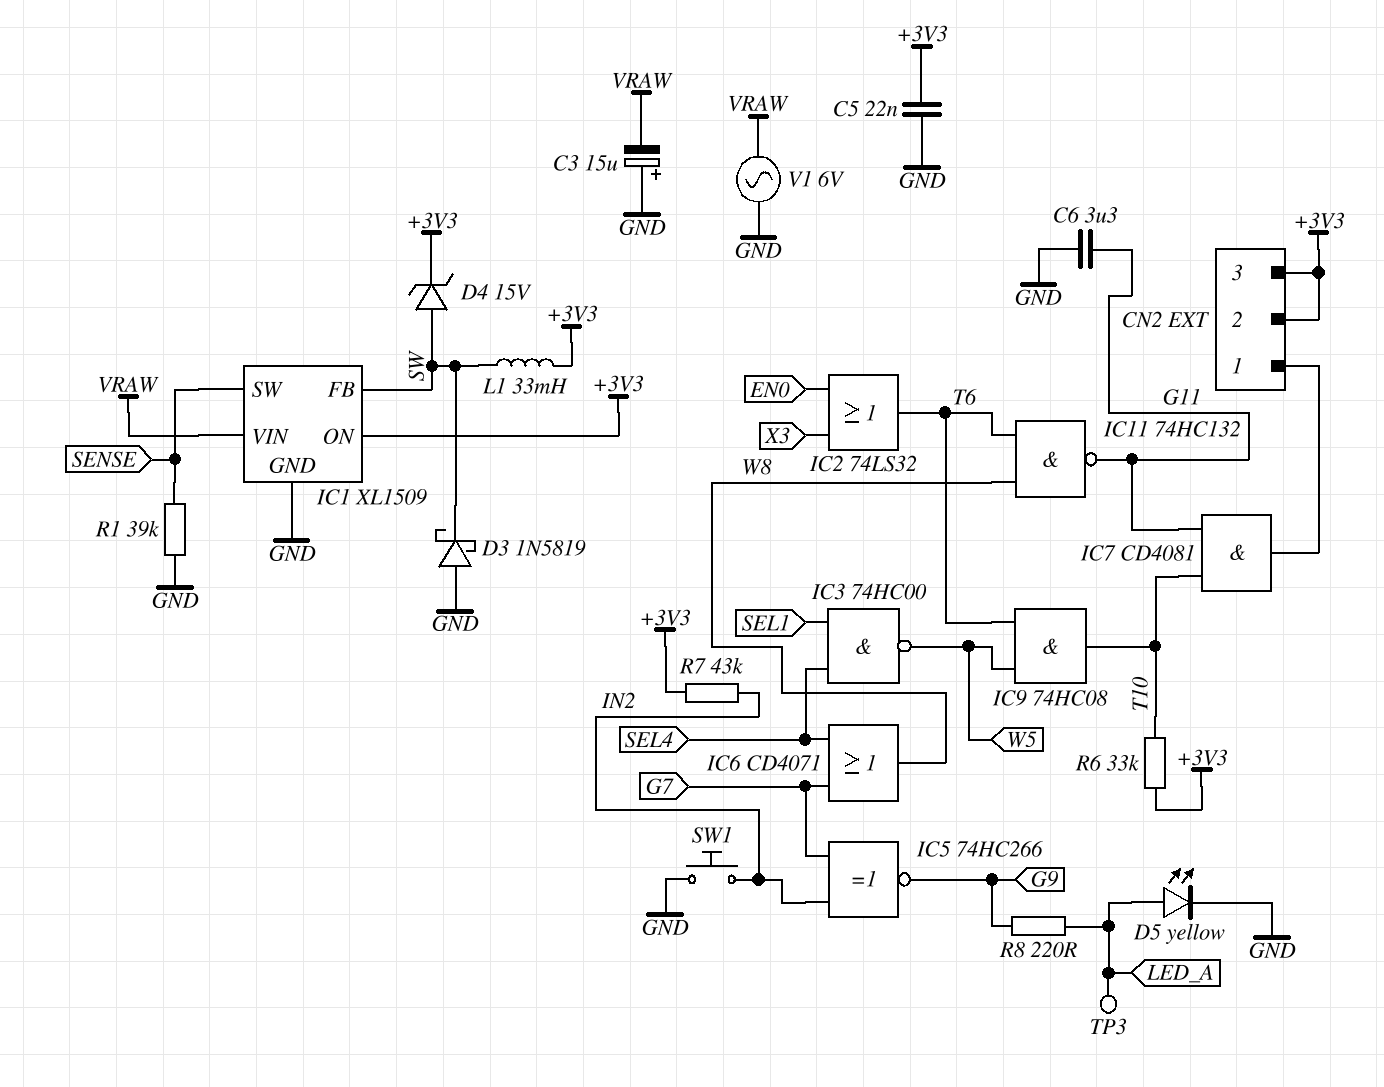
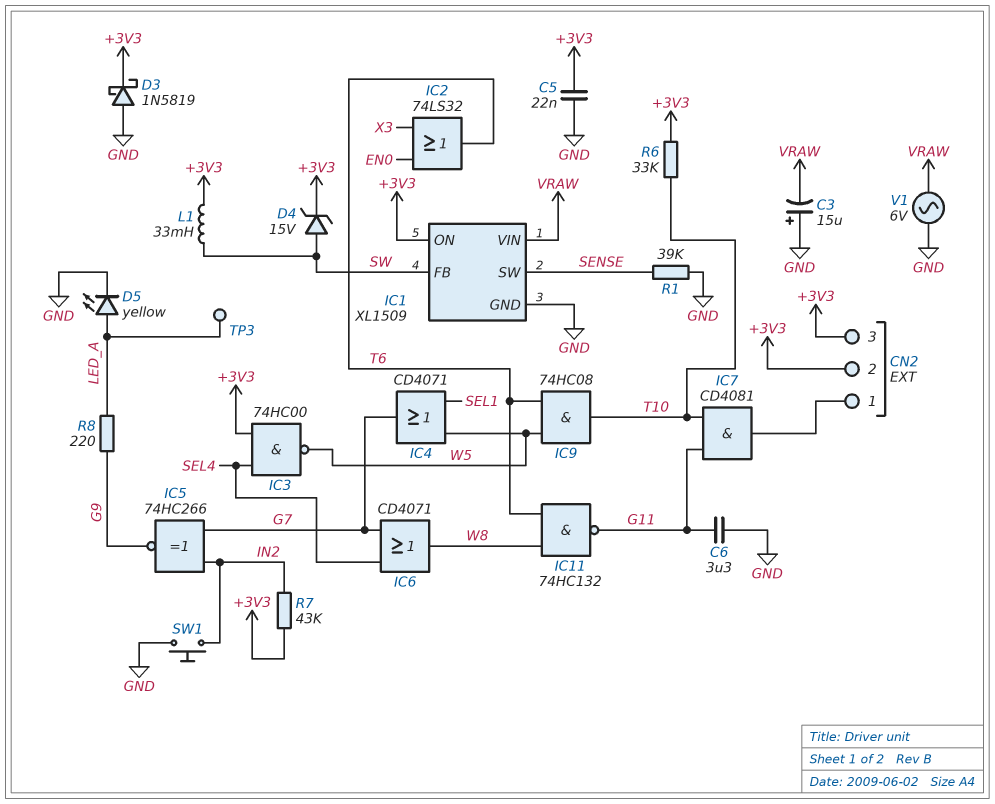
D3: schottky 1N5819 (A GND, K SW) -> schottky 1N5819 (A GND, K +3V3)
IC3: NAND 74HC00 (in SEL1, in SEL4, out W5) -> NAND 74HC00 (in +3V3, in SEL4, out W5)
IC4: none -> OR CD4071 (in SEL1, in W5, out G7)

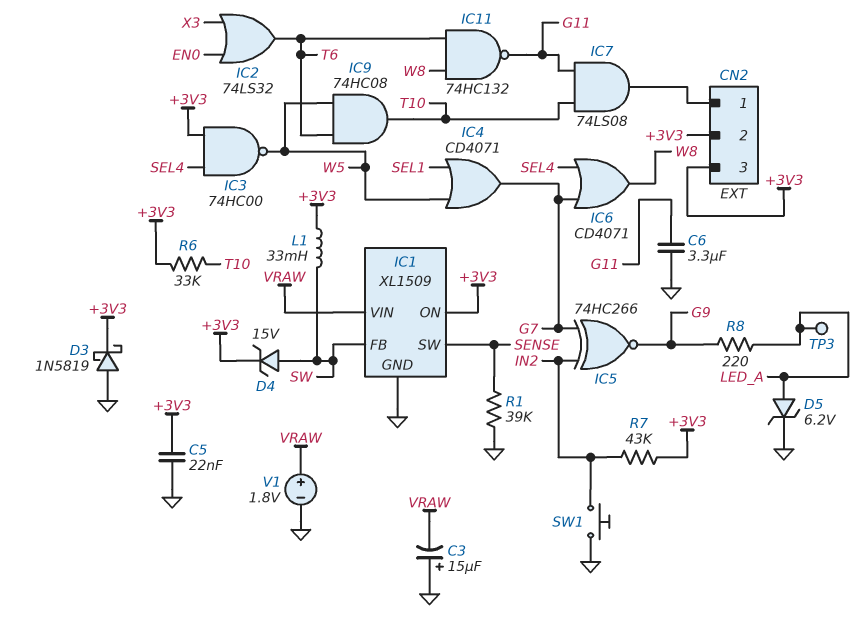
D5: LED yellow (A LED_A, K GND) -> zener 6.2V (A LED_A, K GND)
IC7: AND CD4081 (in G11, in T10, out CN2/1) -> AND 74LS08 (in G11, in T10, out CN2/1)
V1: AC 6V (GND, VRAW) -> 1.8V (plus VRAW, minus GND)

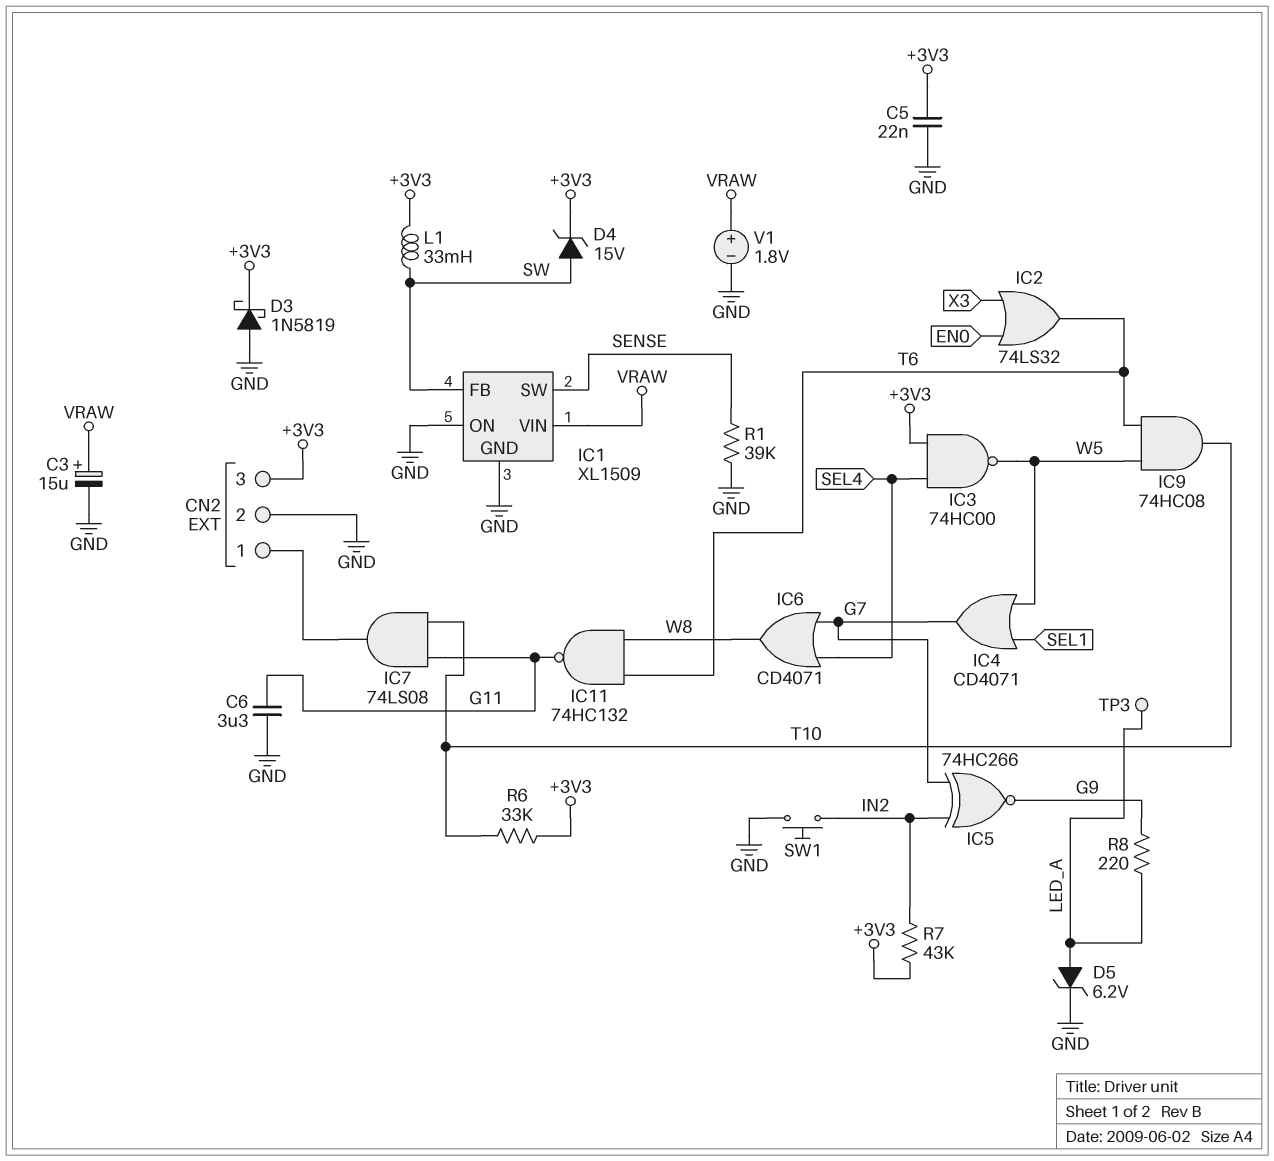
C3: 15uF (plus GND, minus VRAW) -> 15uF (plus VRAW, minus GND)
CN2 pin 2: +3V3 -> GND
IC1 pin ON: +3V3 -> GND

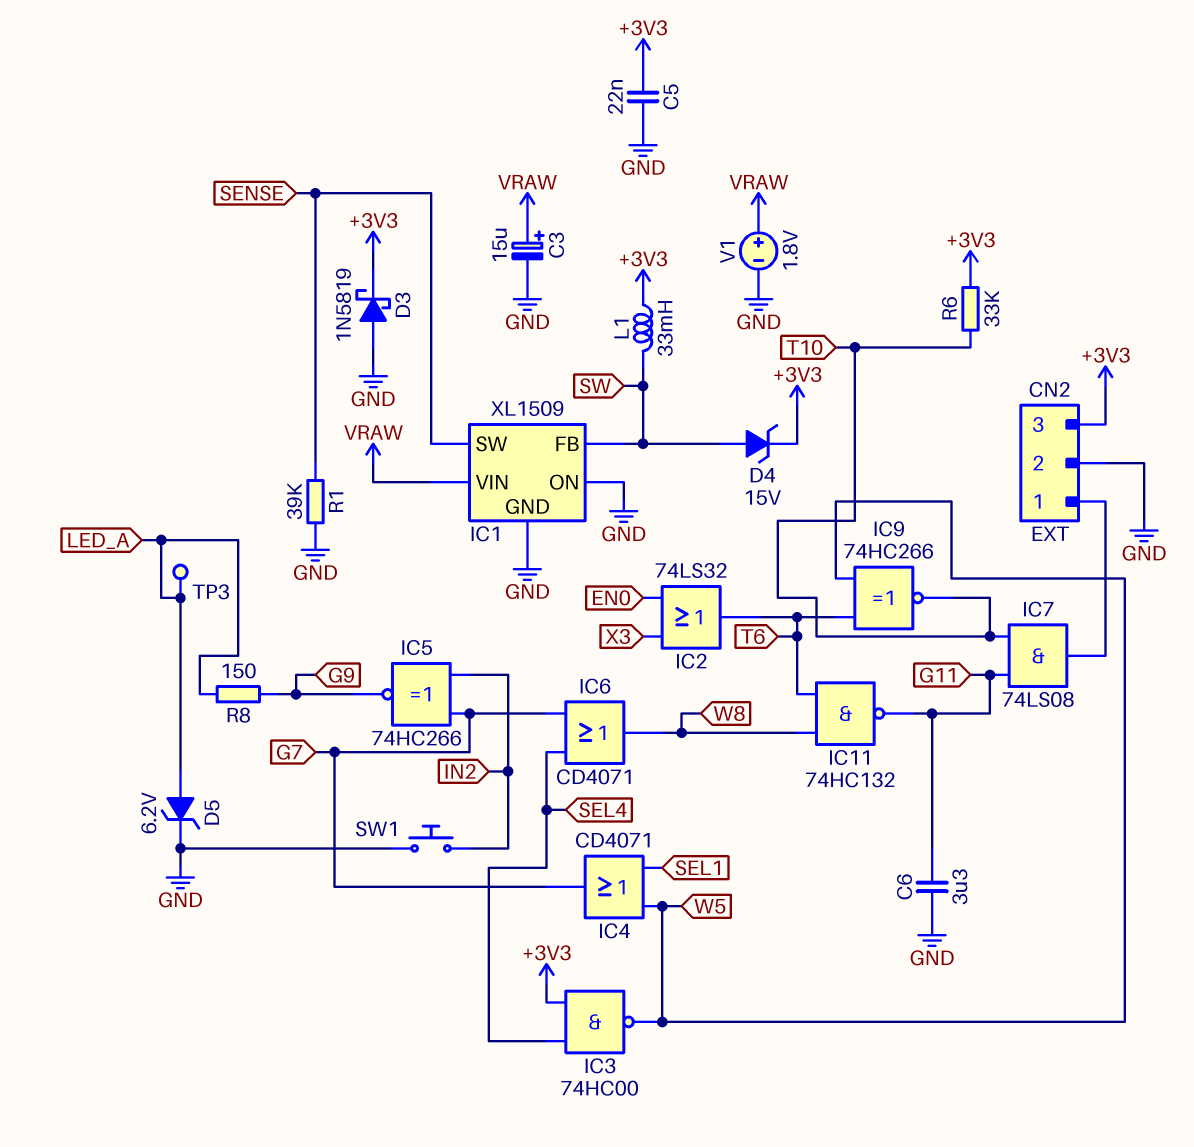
IC9: AND 74HC08 (in T6, in W5, out T10) -> XNOR 74HC266 (in T6, in W5, out T10)
R7: 43k (+3V3, IN2) -> none
R8: 220 (G9, LED_A) -> 150 (G9, LED_A)

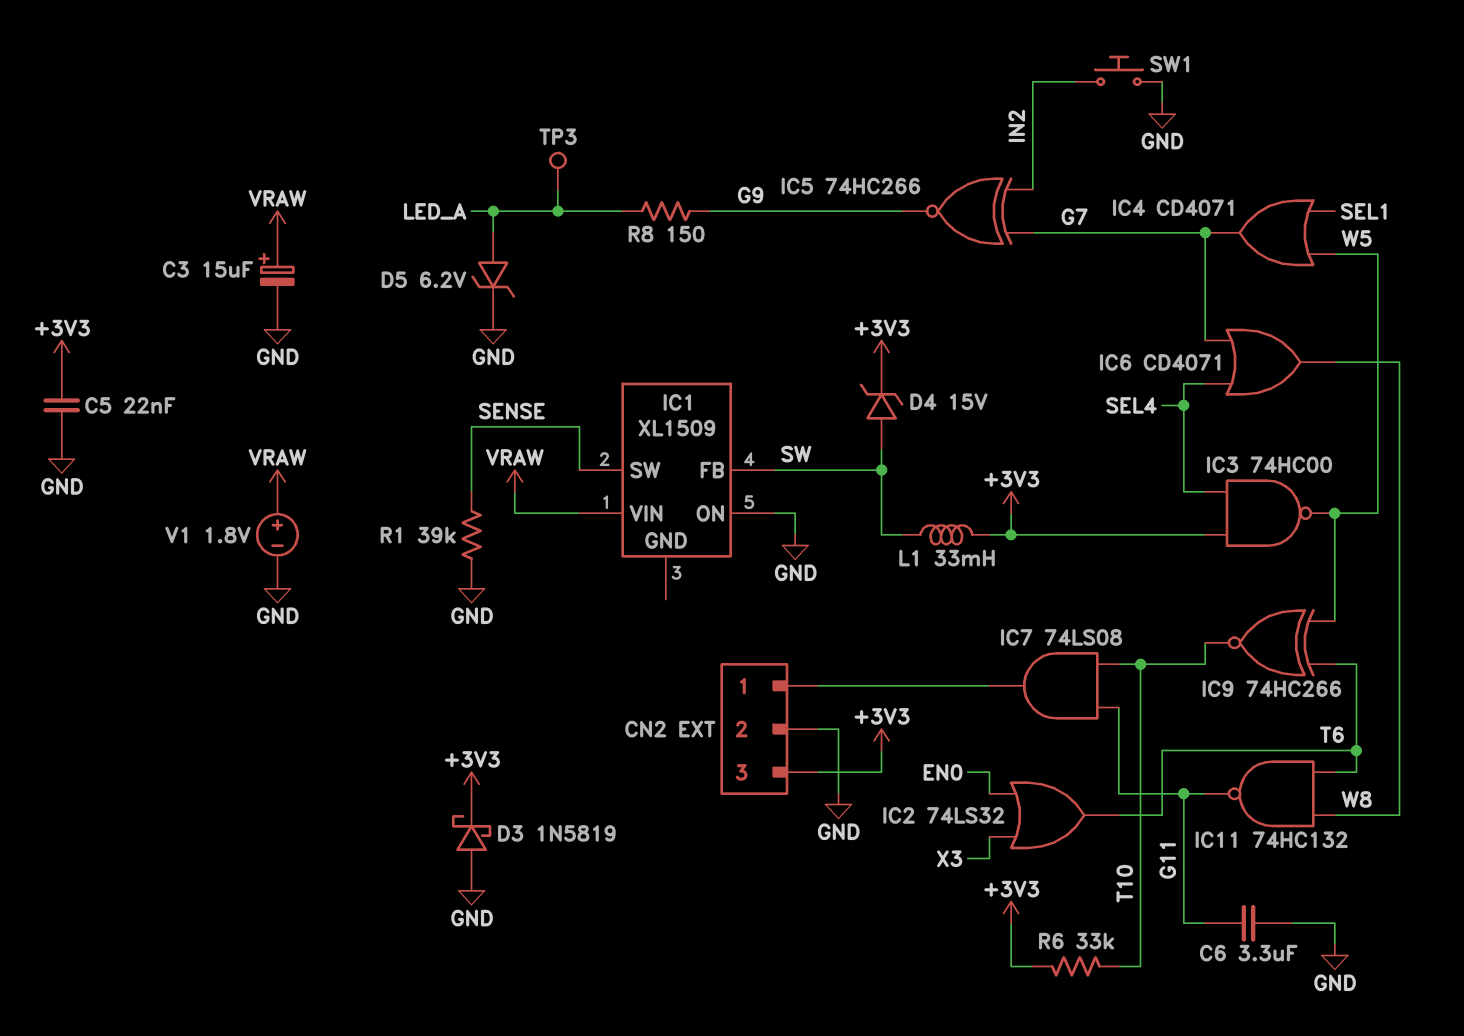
IC1 pin GND: GND -> none

